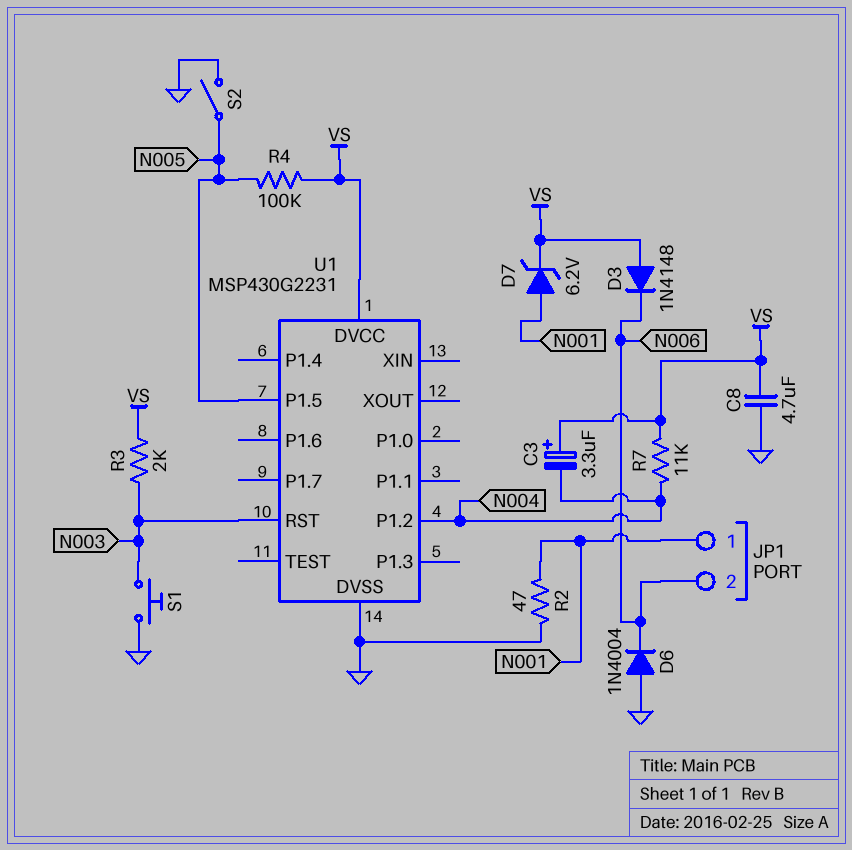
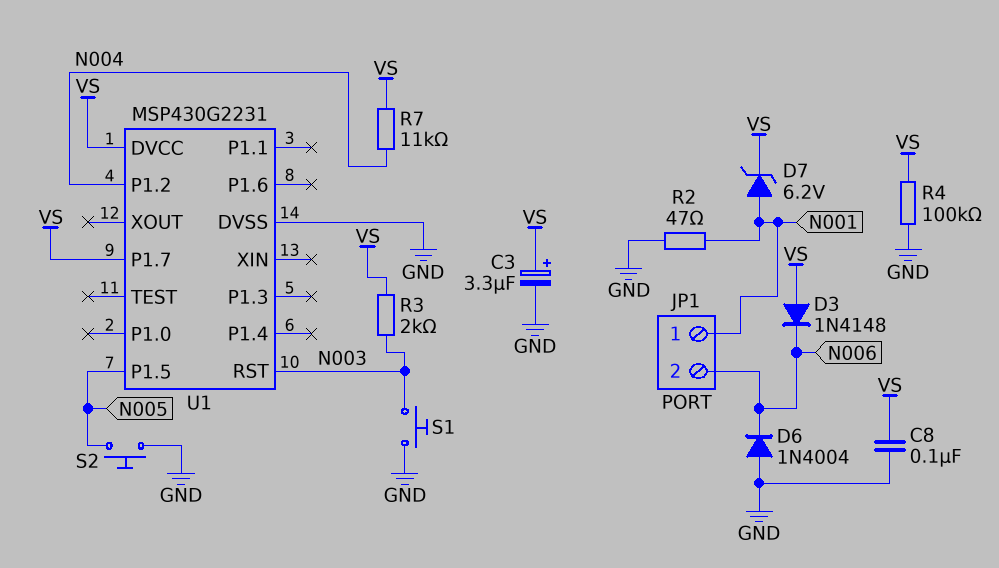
C3: 3.3uF (plus VS, minus N004) -> 3.3uF (plus VS, minus GND)
C8: 4.7uF (GND, VS) -> 100nF (GND, VS)
R4: 100k (N005, VS) -> 100k (GND, VS)
S2: switch (GND, N005) -> button (GND, N005)
U1 pin P1.7: none -> VS

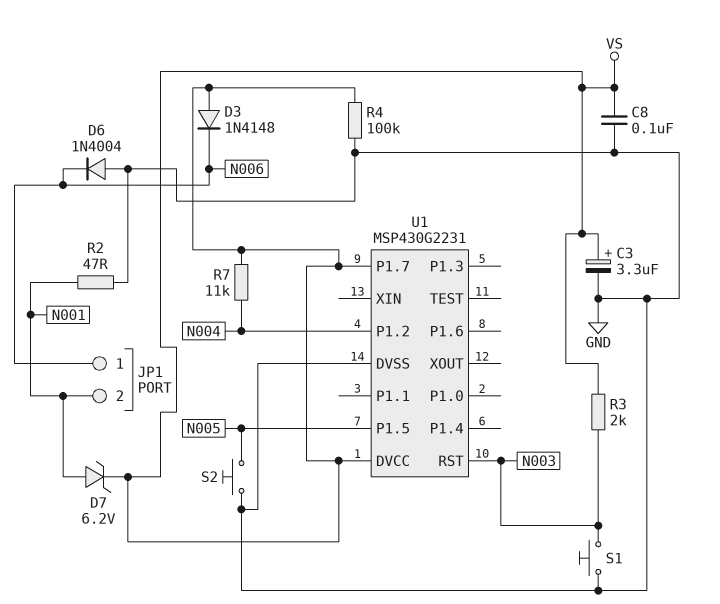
JP1 pin 1: N001 -> N006
JP1 pin 2: N006 -> N001

